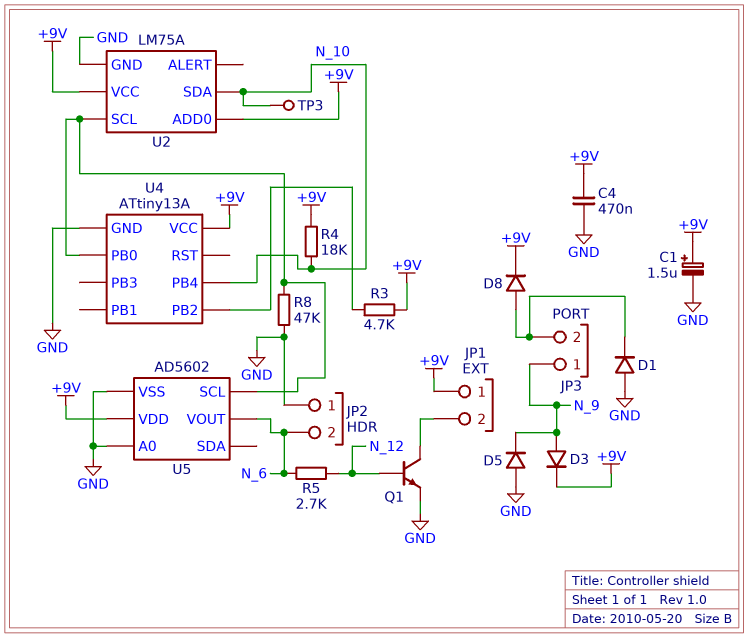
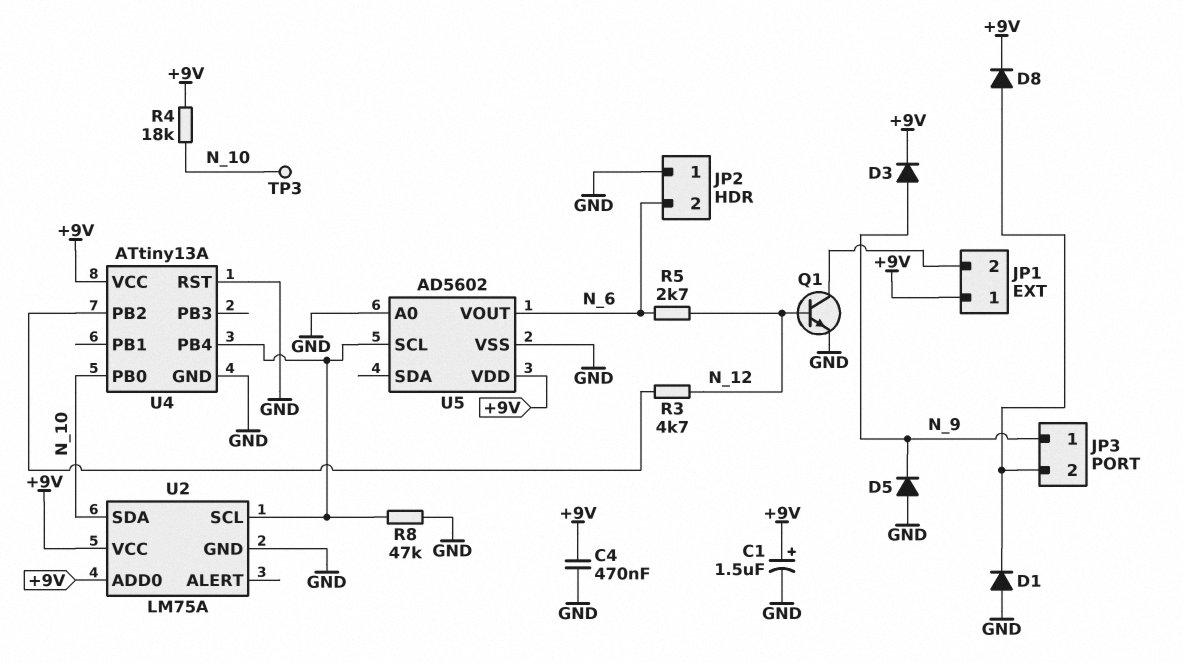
R3: 4.7k (+9V, U4/PB2) -> 4.7k (N_12, U4/PB2)
U4 pin PB0: U2/SCL -> N_10
U4 pin PB4: N_10 -> U2/SCL
U4 pin RST: none -> GND

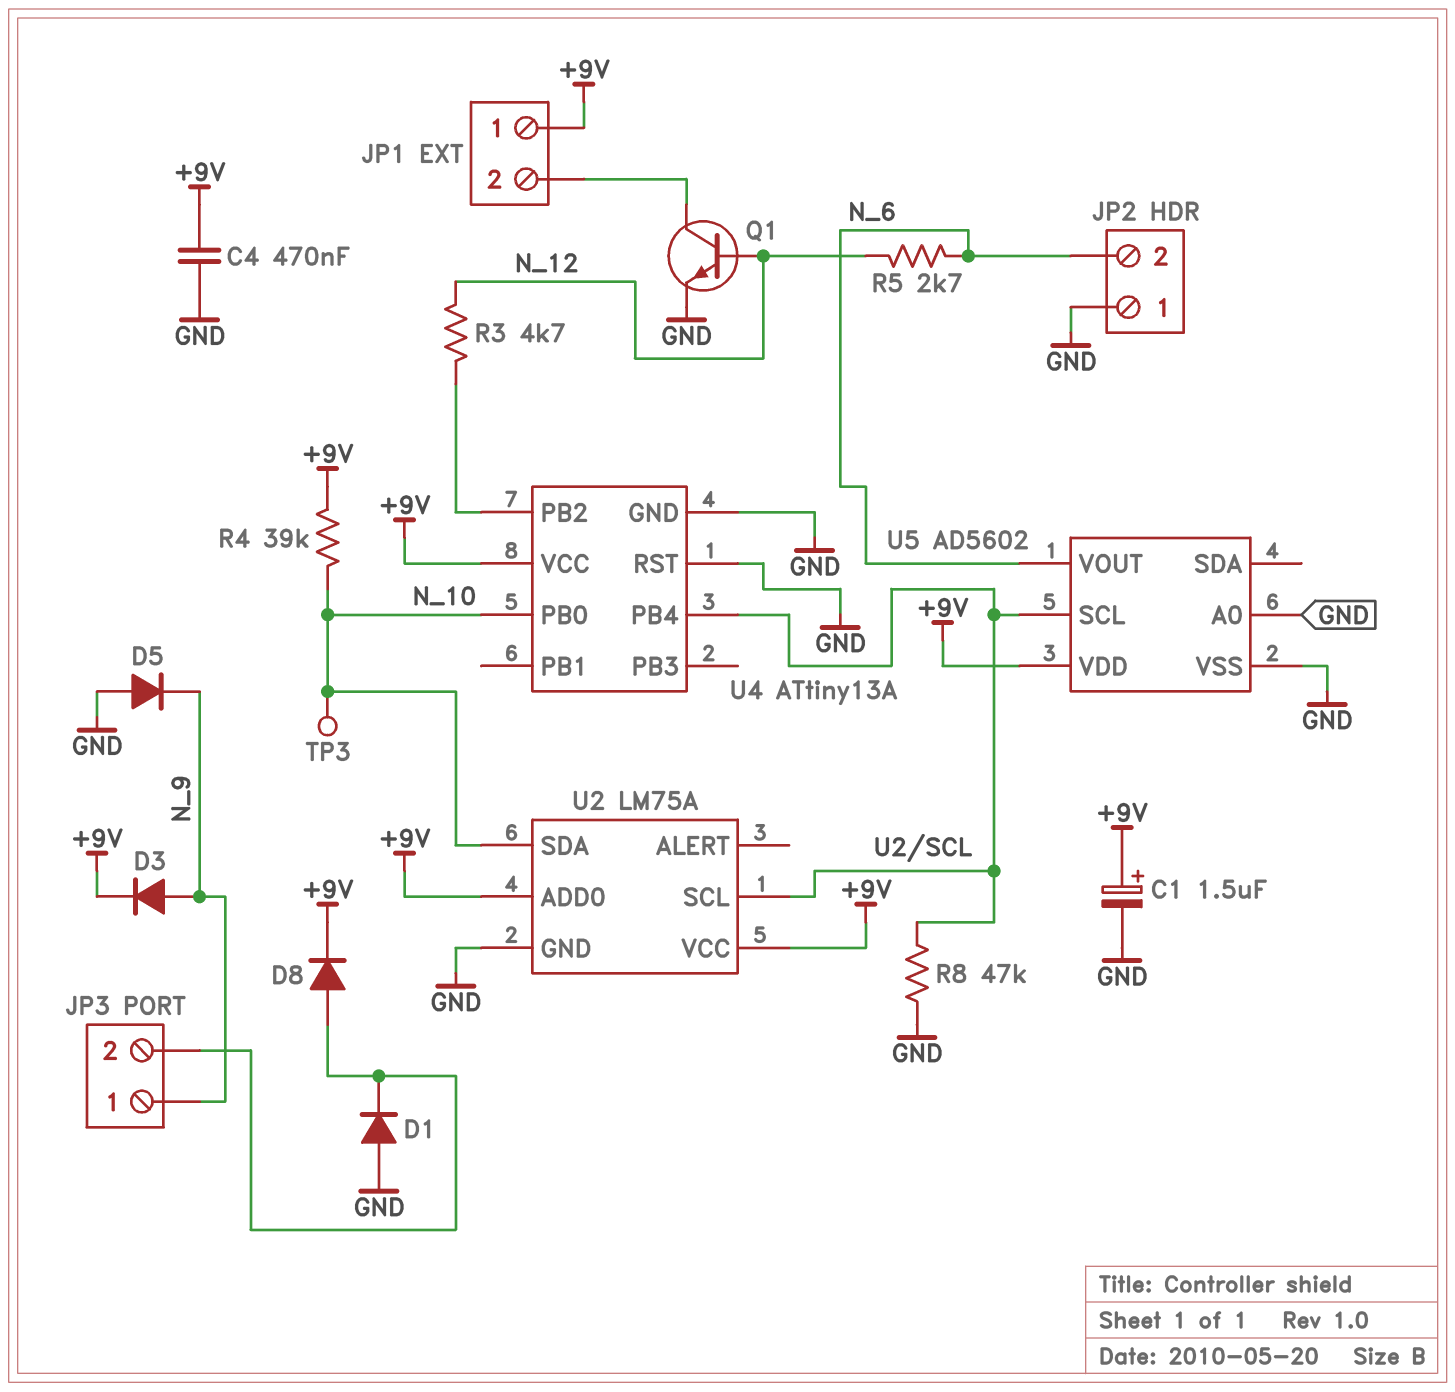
R4: 18k (+9V, N_10) -> 39k (+9V, N_10)

